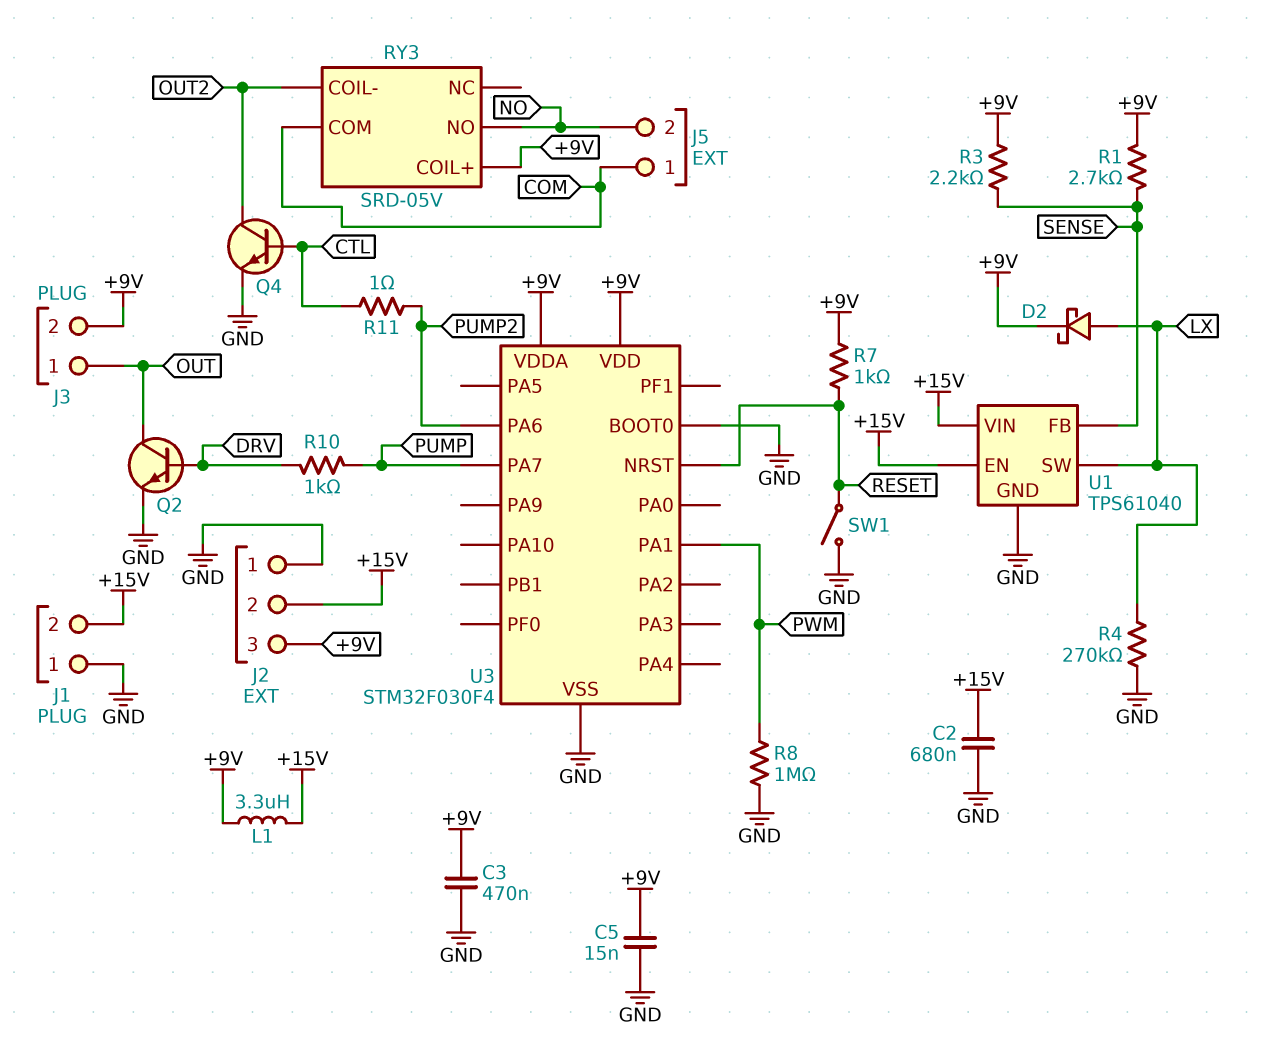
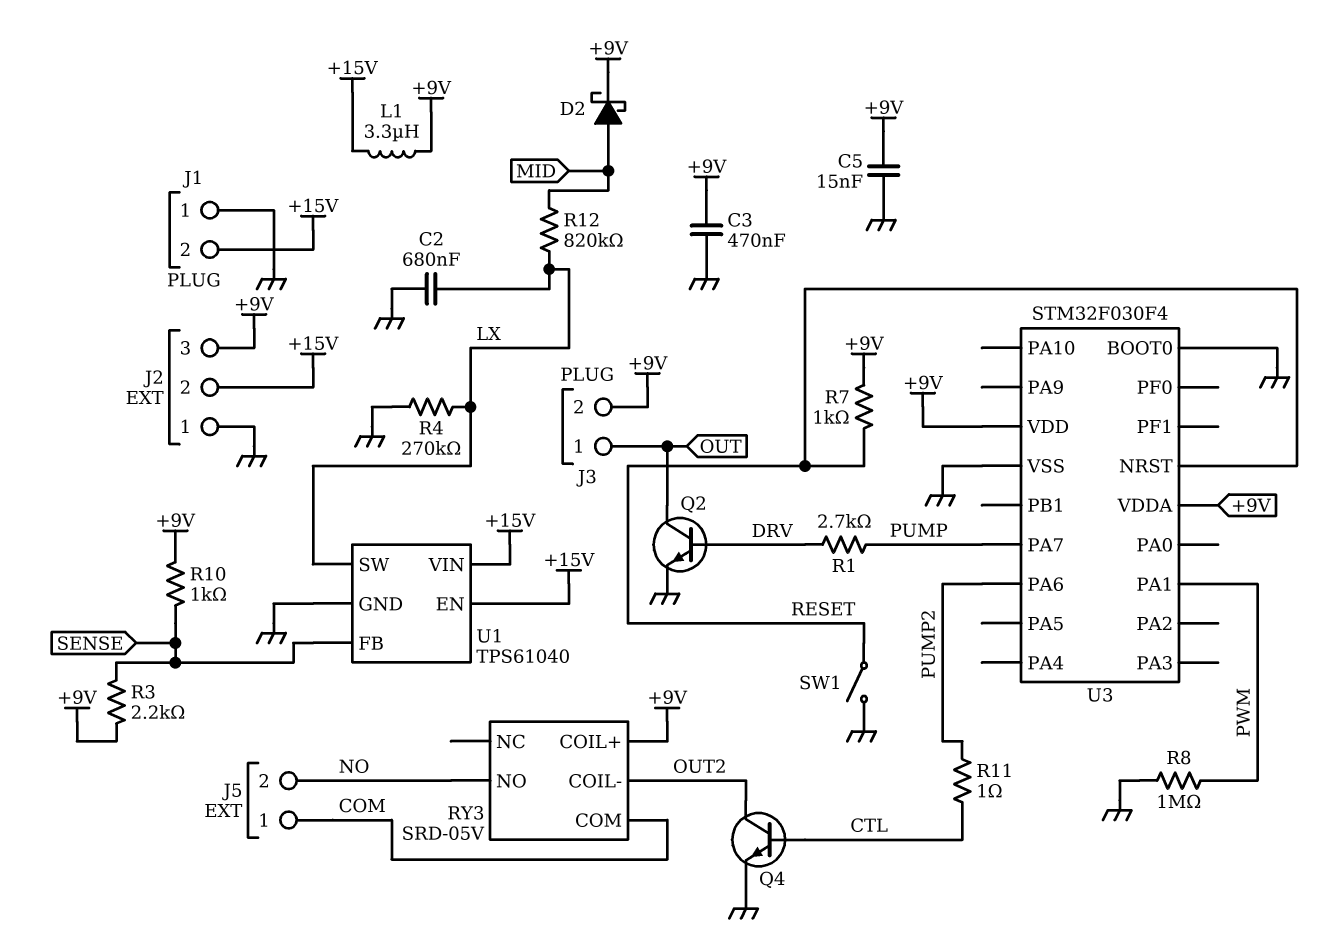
C2: 680nF (+15V, GND) -> 680nF (GND, LX)
D2: schottky (A LX, K +9V) -> schottky (A MID, K +9V)
R1: 2.7k (+9V, SENSE) -> 2.7k (DRV, PUMP)
R10: 1k (DRV, PUMP) -> 1k (+9V, SENSE)
R12: none -> 820k (LX, MID)

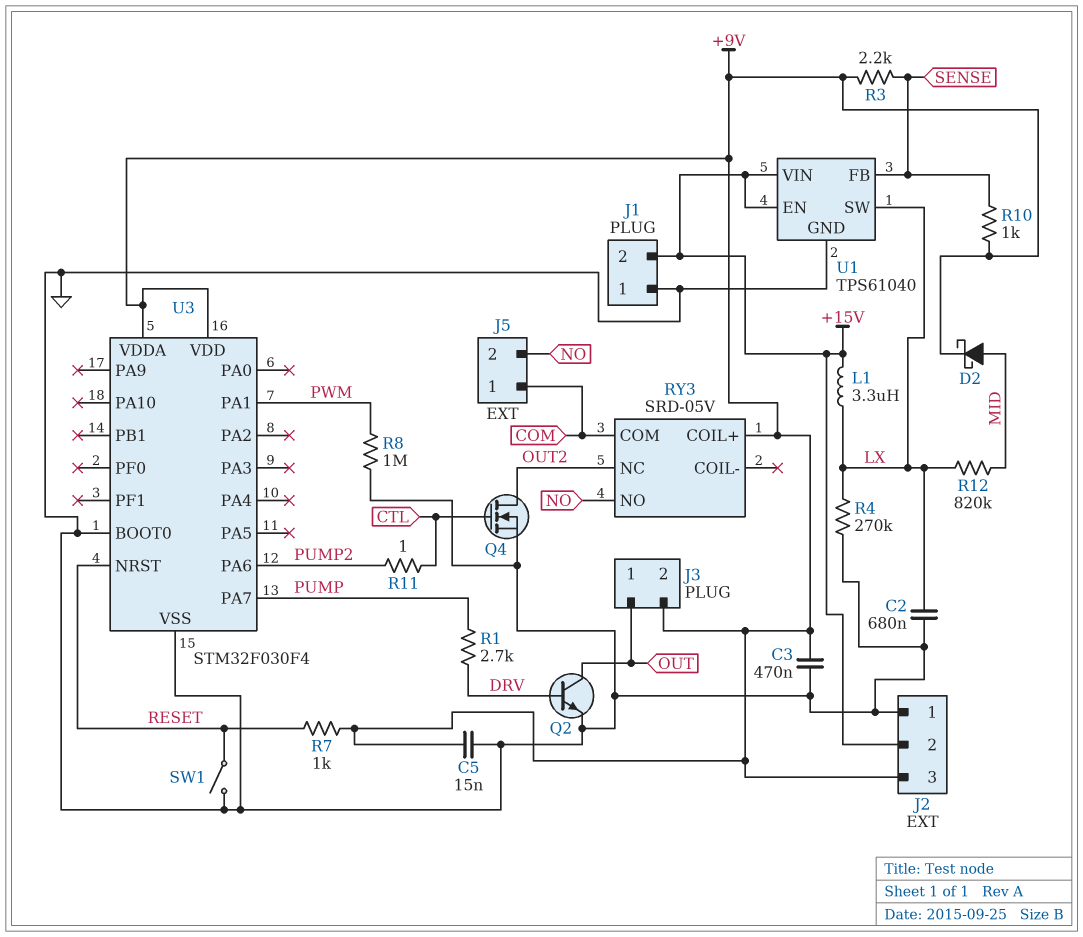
L1: 3.3uH (+9V, +15V) -> 3.3uH (+15V, LX)
Q4: NPN (B CTL, C OUT2, E GND) -> NMOS (G CTL, D OUT2, S GND)
RY3 pin COIL-: OUT2 -> none
RY3 pin NC: none -> OUT2

